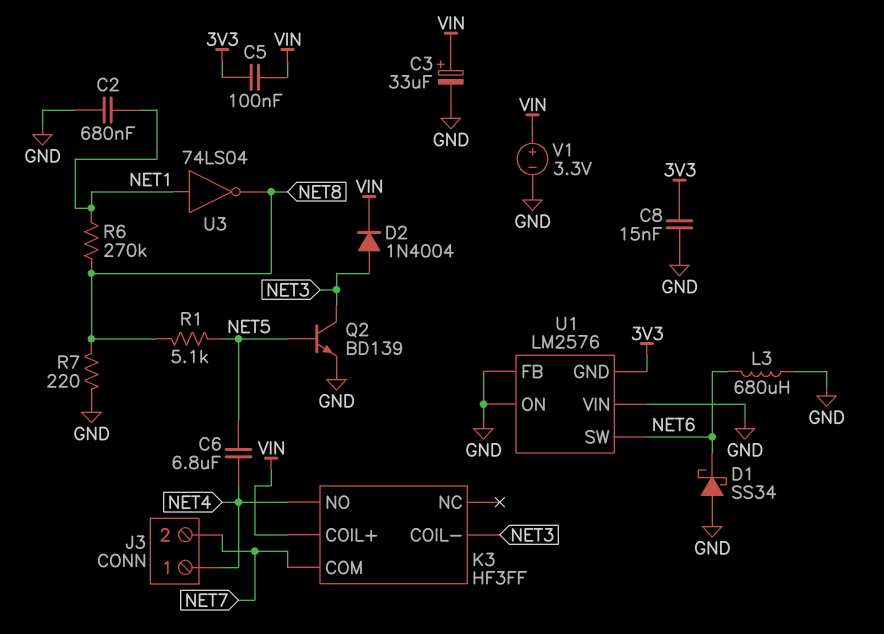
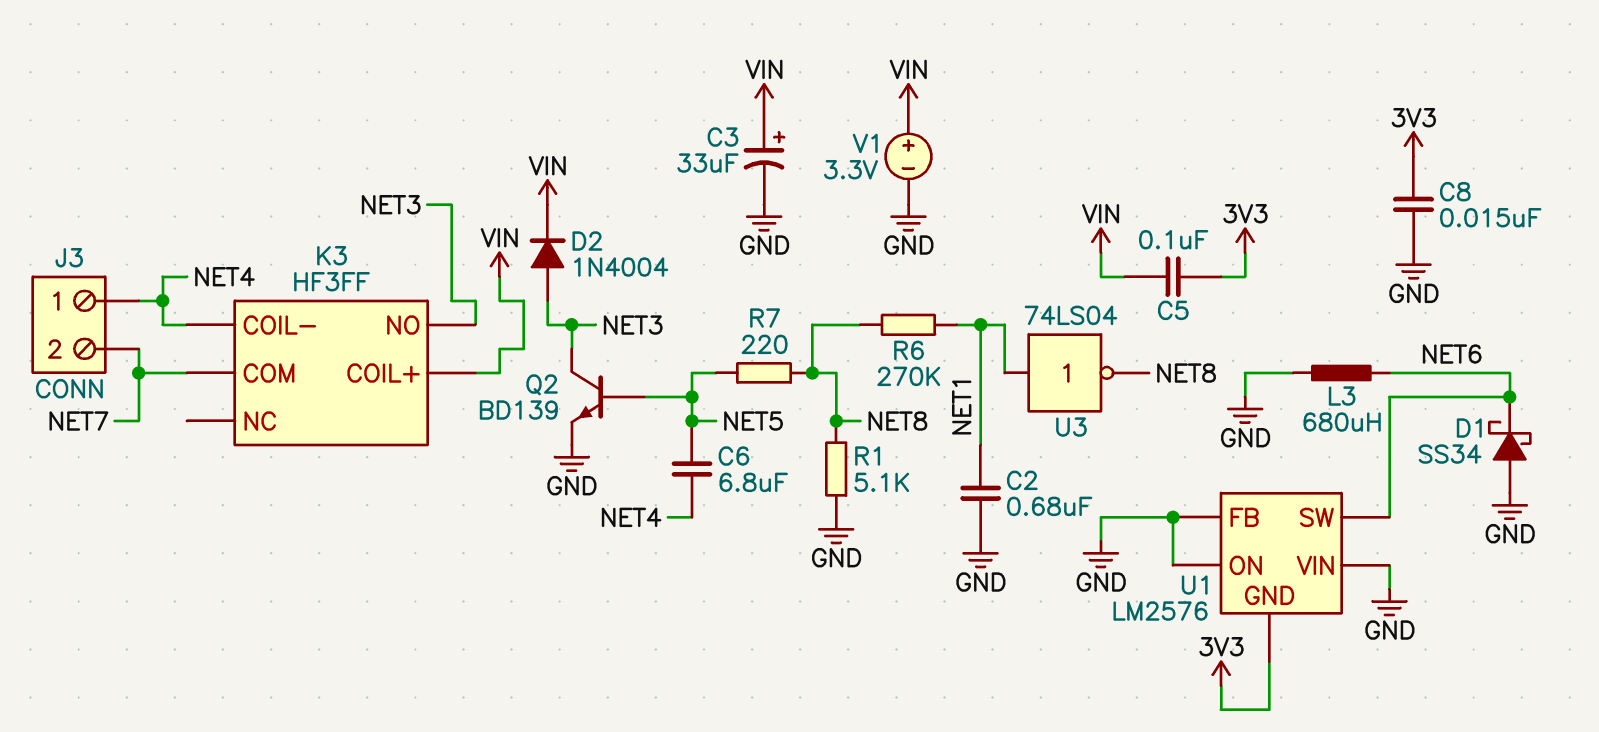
K3 pin COIL-: NET3 -> NET4
K3 pin NO: NET4 -> NET3
R1: 5.1k (NET5, NET8) -> 5.1k (GND, NET8)
R7: 220 (GND, NET8) -> 220 (NET5, NET8)

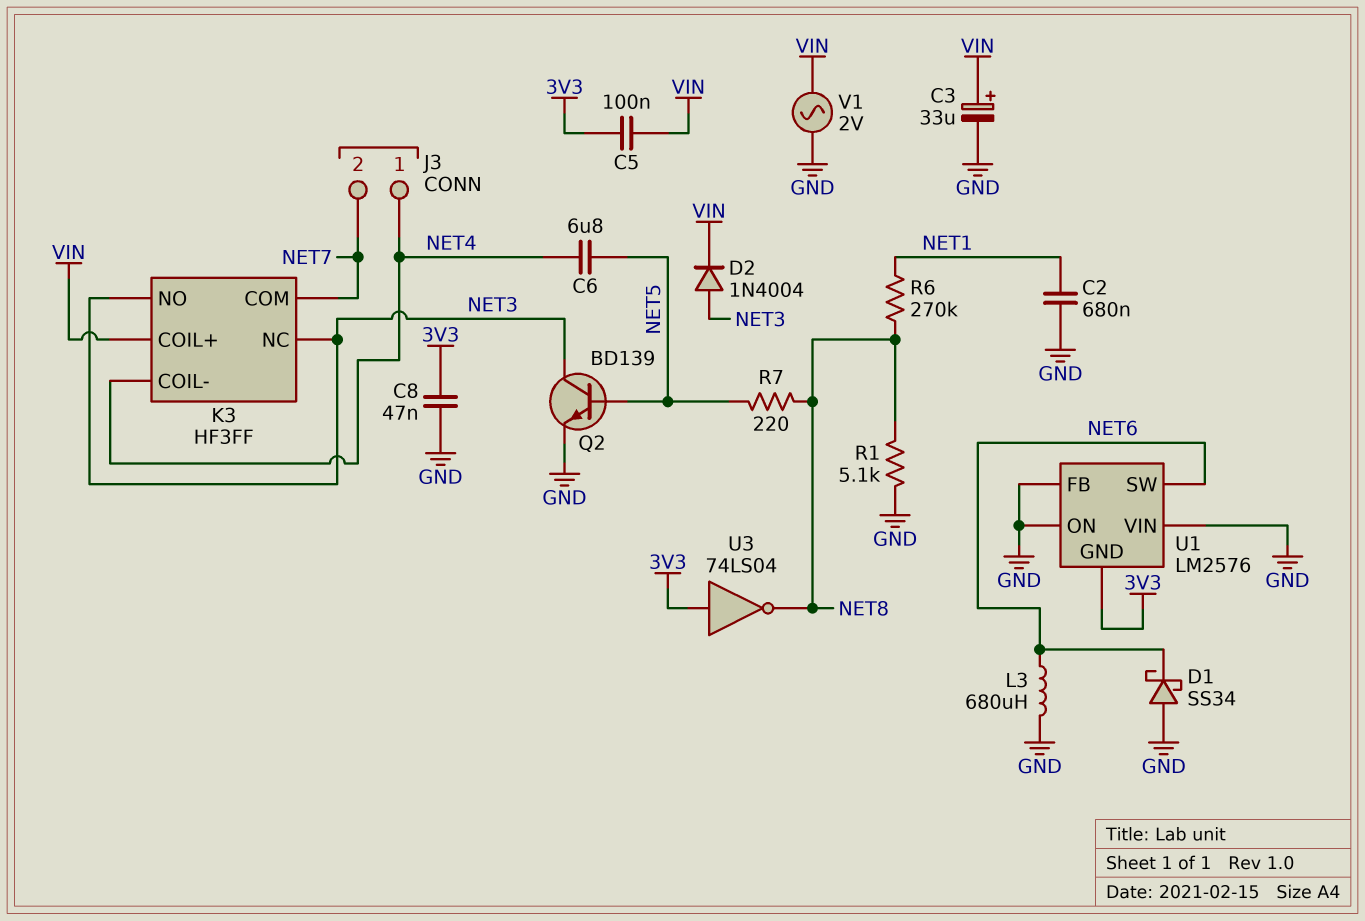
C8: 15nF (3V3, GND) -> 47nF (3V3, GND)
K3 pin NC: none -> NET3
U3: NOT 74LS04 (in NET1, out NET8) -> NOT 74LS04 (in 3V3, out NET8)
V1: 3.3V (plus VIN, minus GND) -> AC 2V (GND, VIN)

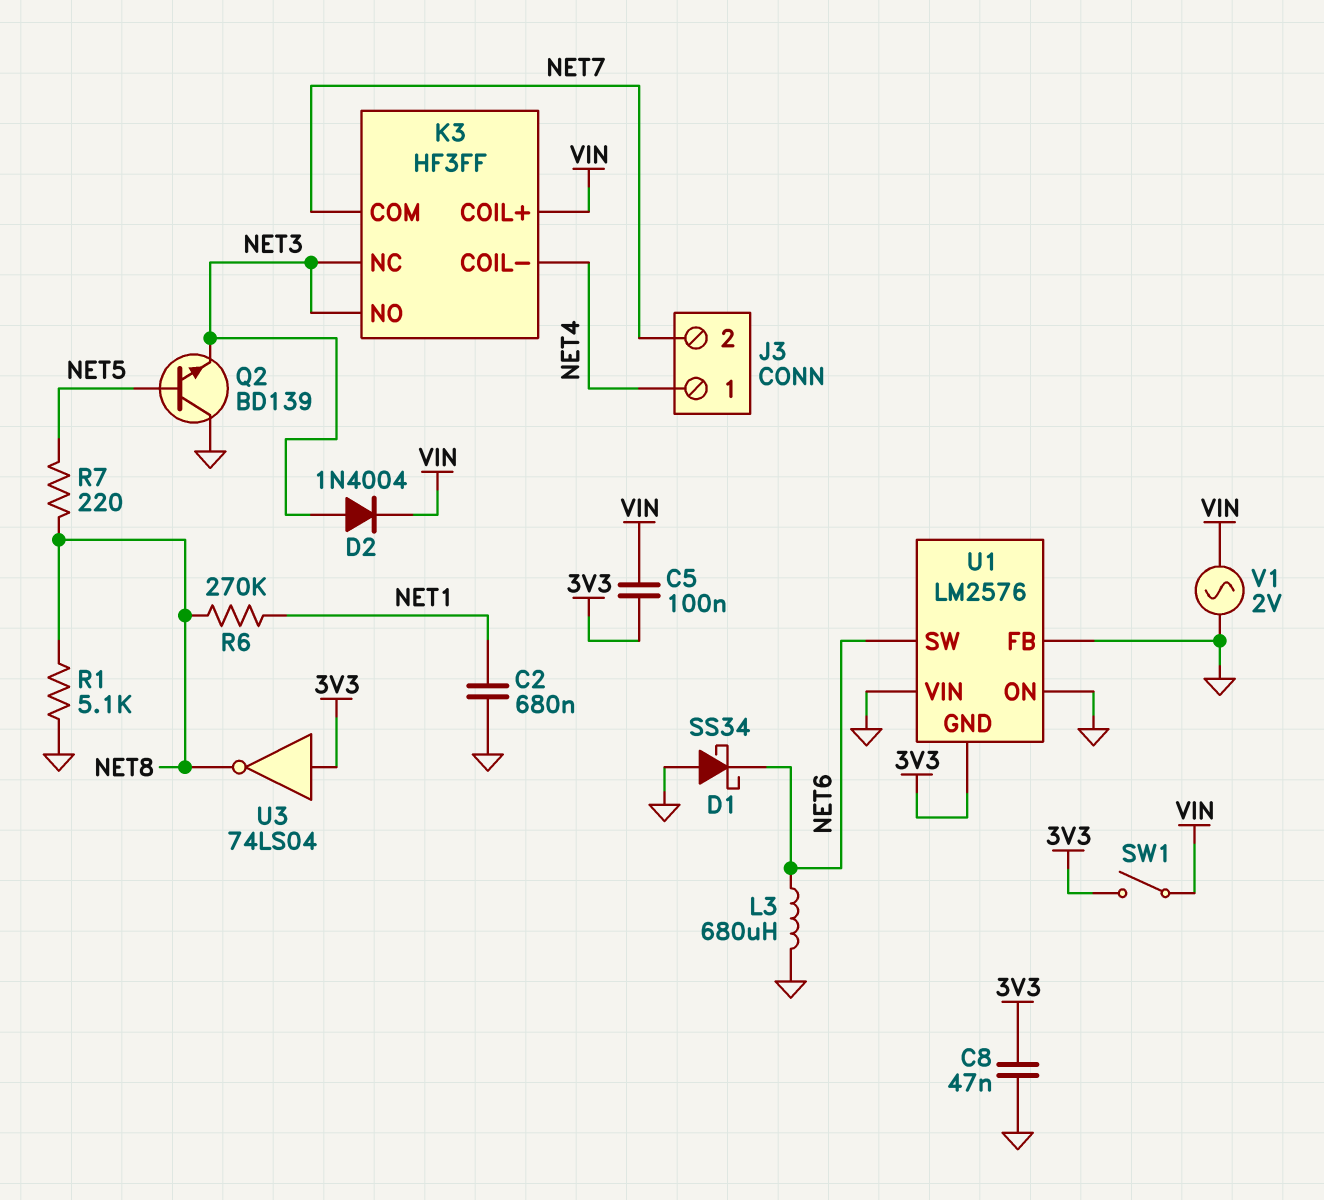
C3: 33uF (plus VIN, minus GND) -> none
C6: 6.8uF (NET4, NET5) -> none
Q2: NPN BD139 (B NET5, C NET3, E GND) -> NPN BD139 (B NET5, C GND, E NET3)
SW1: none -> switch (3V3, VIN)

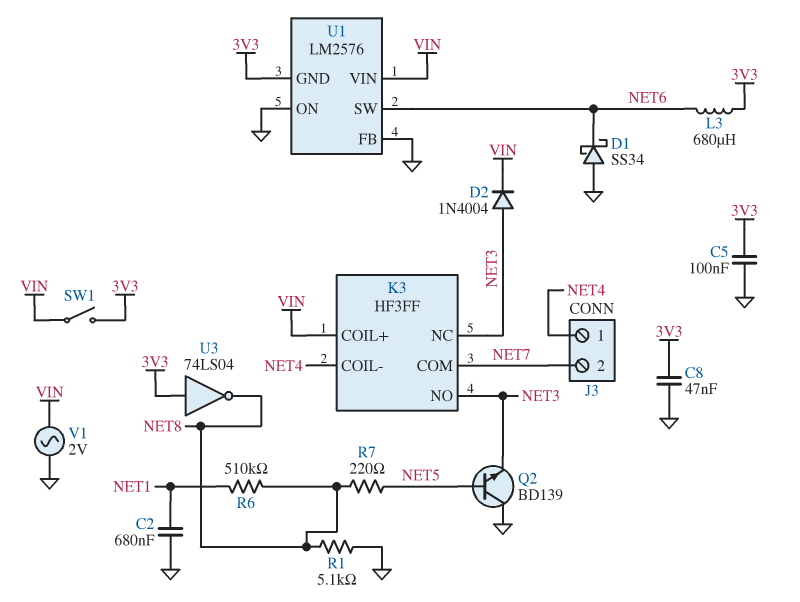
C5: 100nF (3V3, VIN) -> 100nF (3V3, GND)
L3: 680uH (GND, NET6) -> 680uH (3V3, NET6)
R6: 270k (NET1, NET8) -> 510k (NET1, NET8)
U1 pin VIN: GND -> VIN

